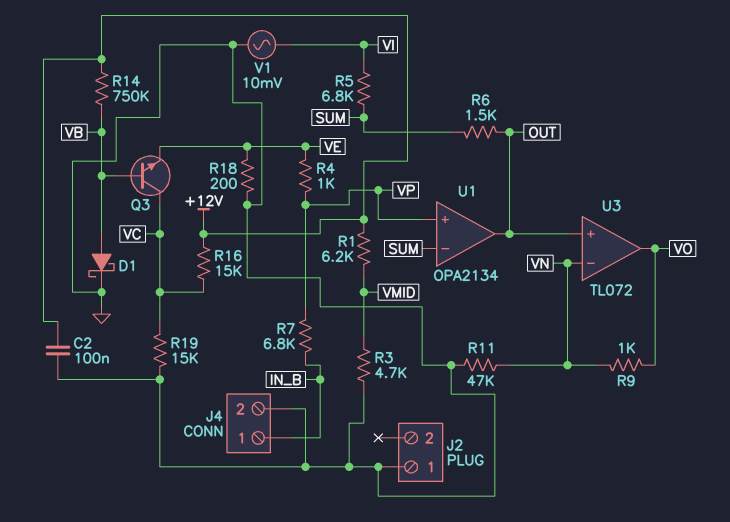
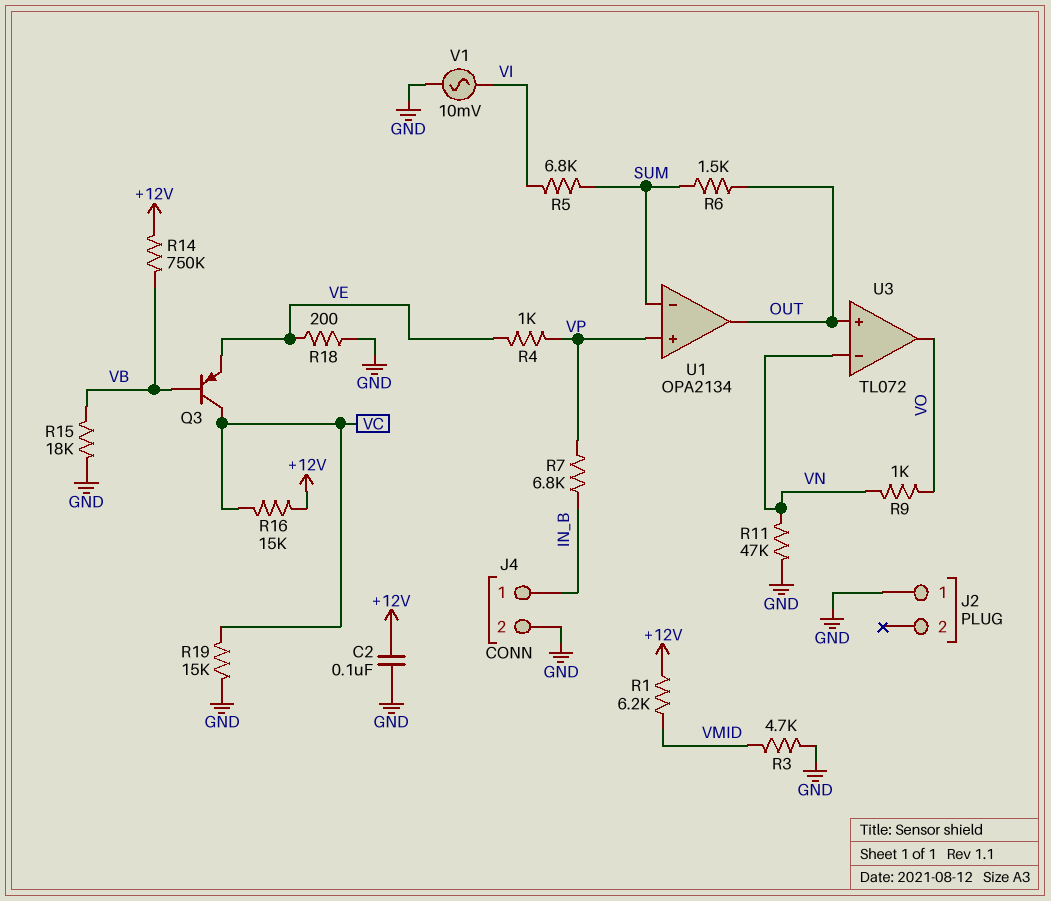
D1: schottky (A VB, K GND) -> none
Q3: NPN (B VB, C VC, E VE) -> PNP (B VB, C VC, E VE)
R15: none -> 18k (GND, VB)

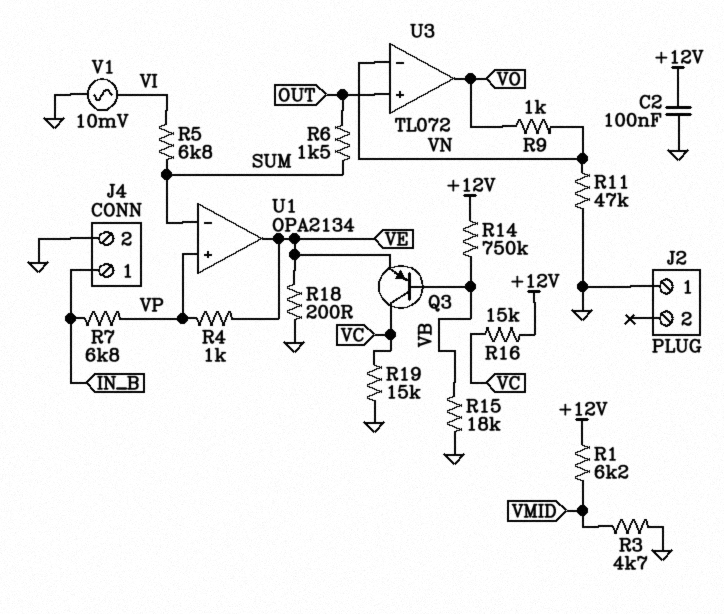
U1 pin out: OUT -> VE

